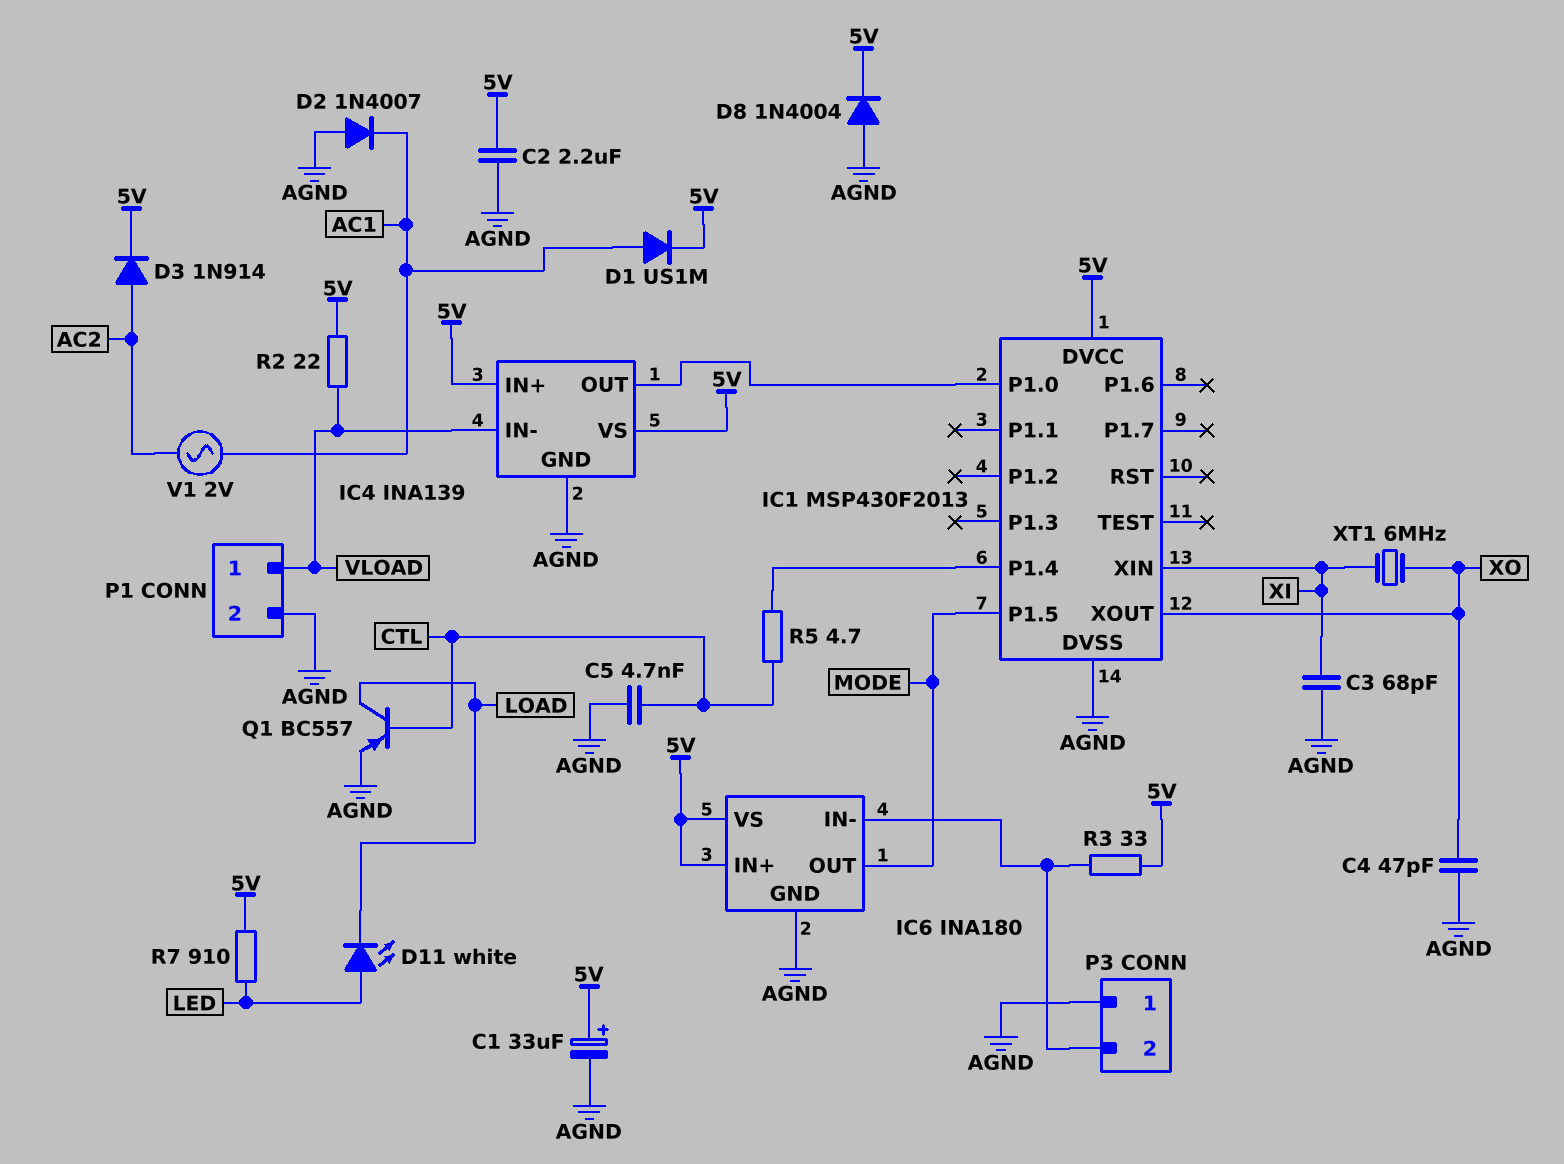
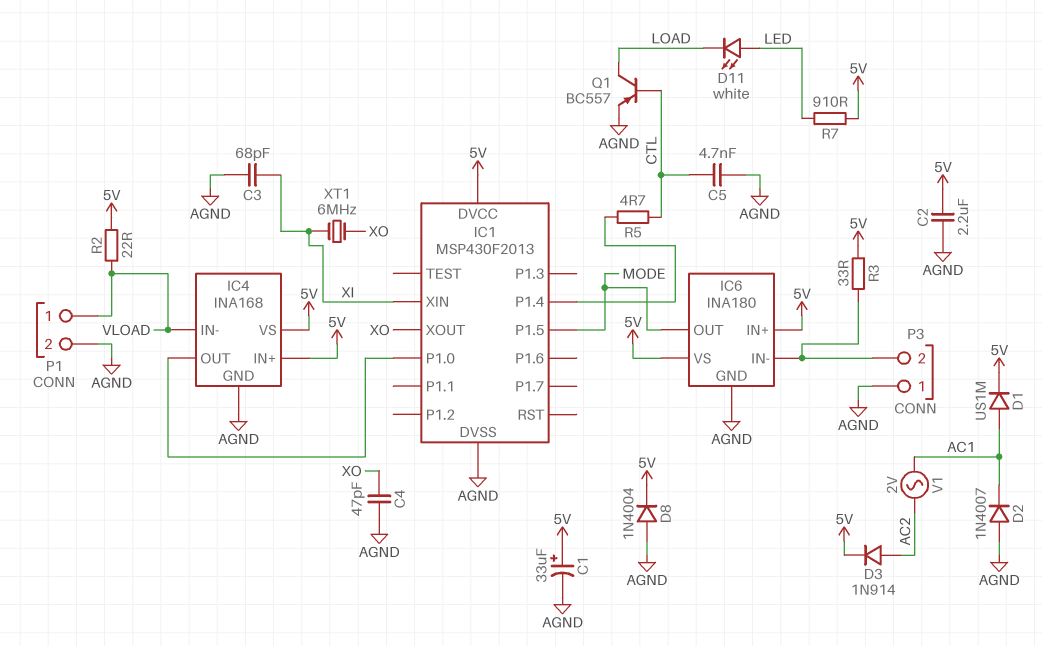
IC4: INA139 -> INA168

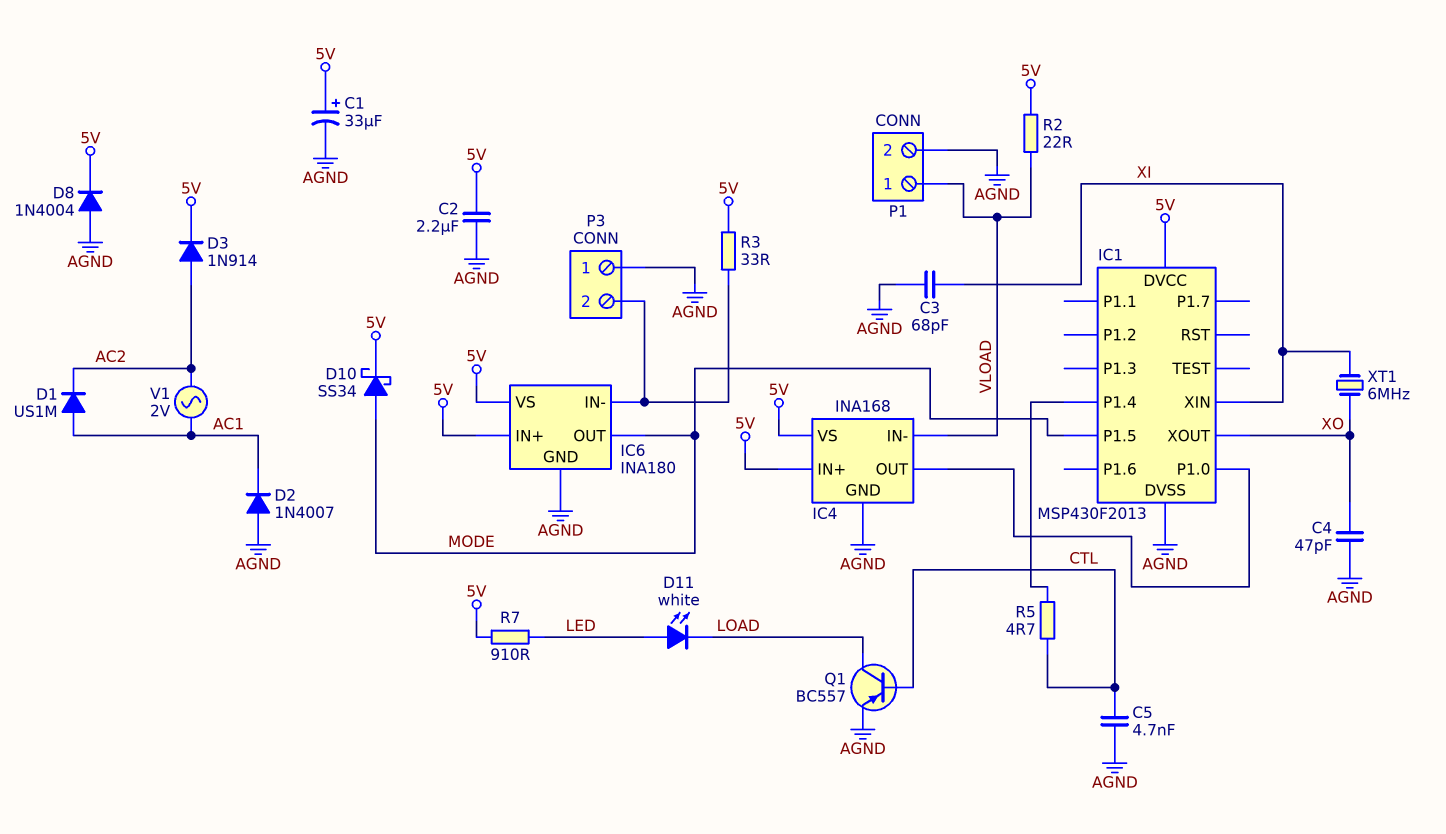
D1: diode US1M (A AC1, K 5V) -> diode US1M (A AC1, K AC2)
D10: none -> schottky SS34 (A MODE, K 5V)

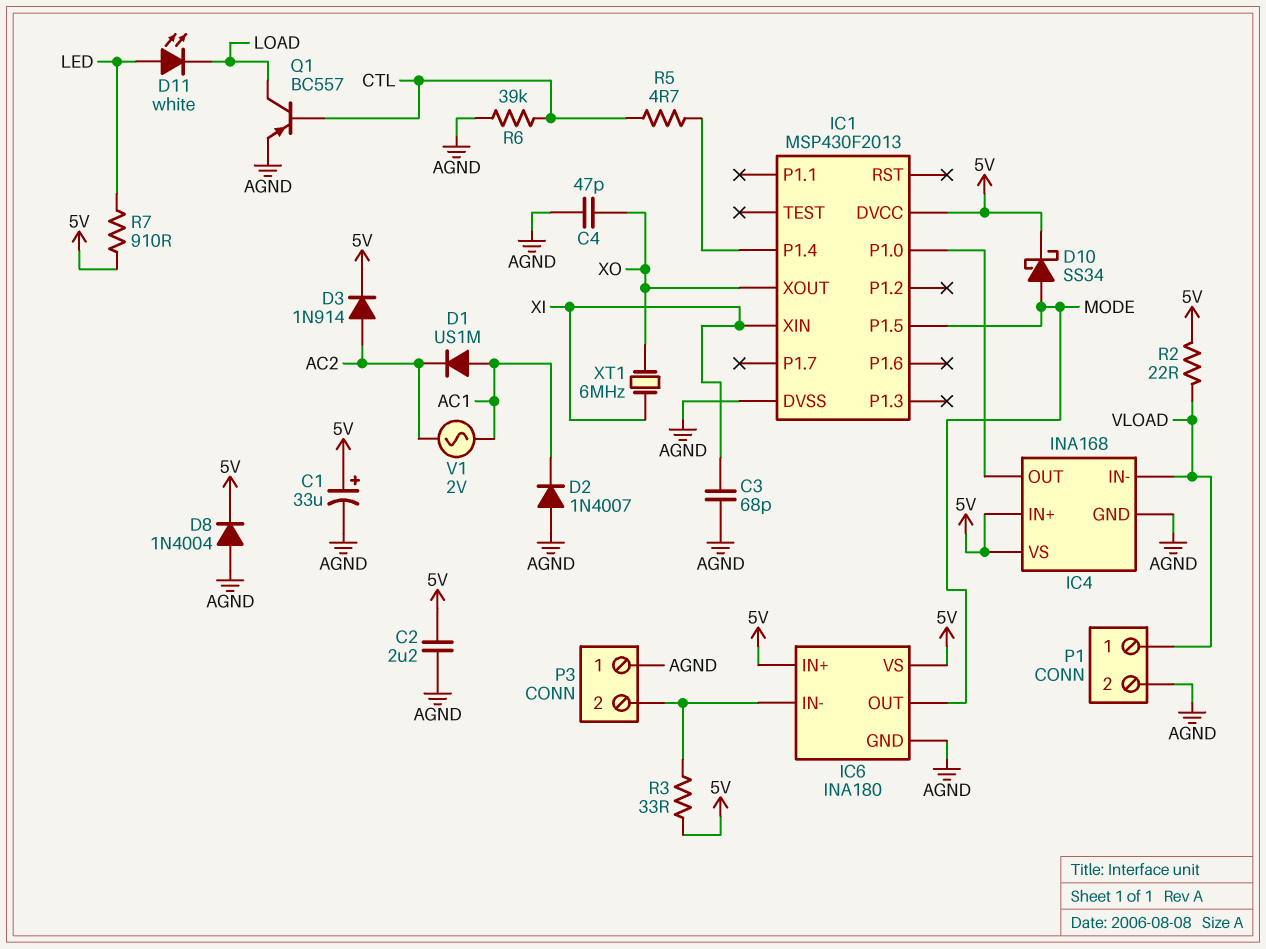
C5: 4.7nF (AGND, CTL) -> none
R6: none -> 39k (AGND, CTL)

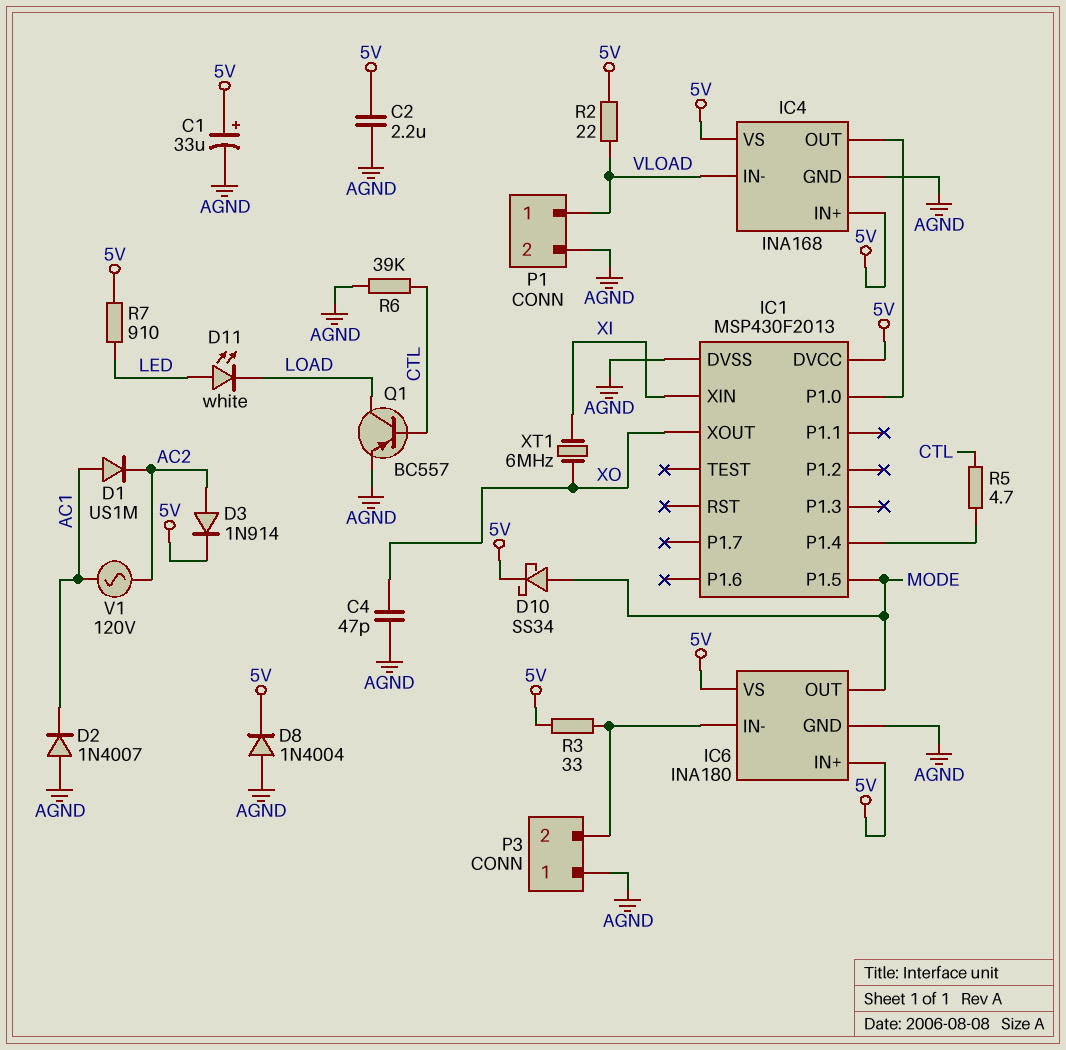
C3: 68pF (AGND, XI) -> none
V1: AC 2V (AC1, AC2) -> AC 120V (AC1, AC2)

